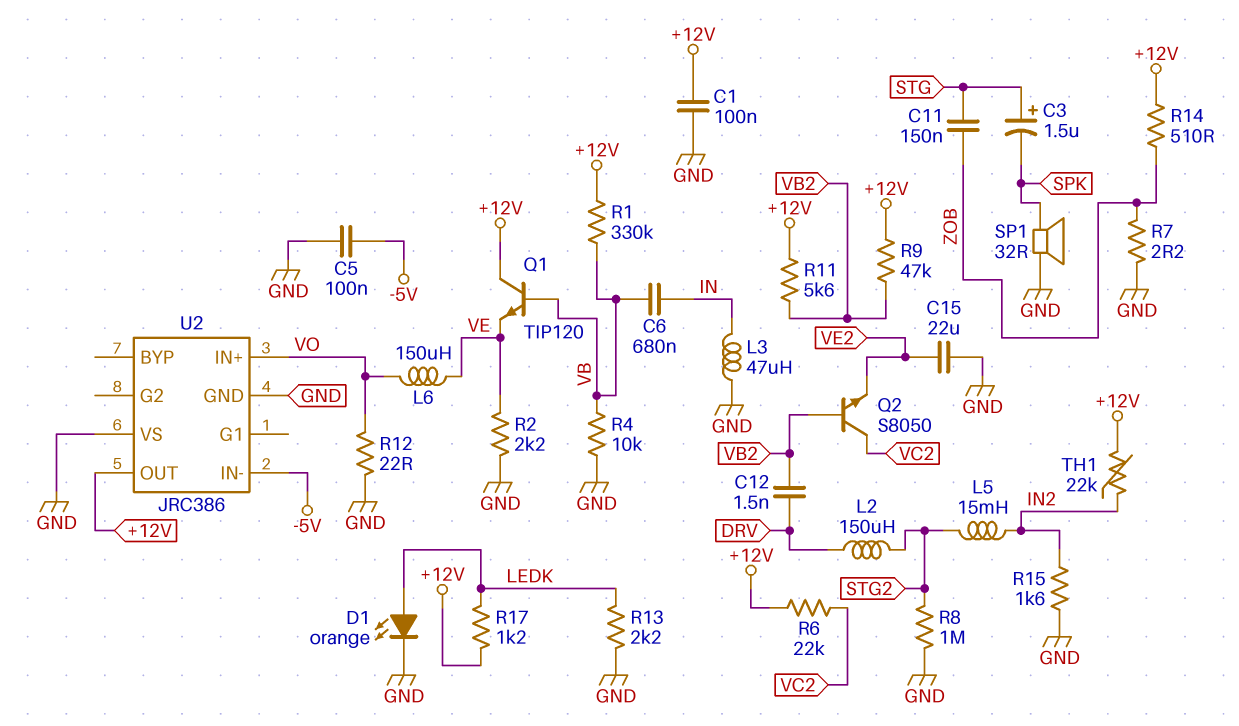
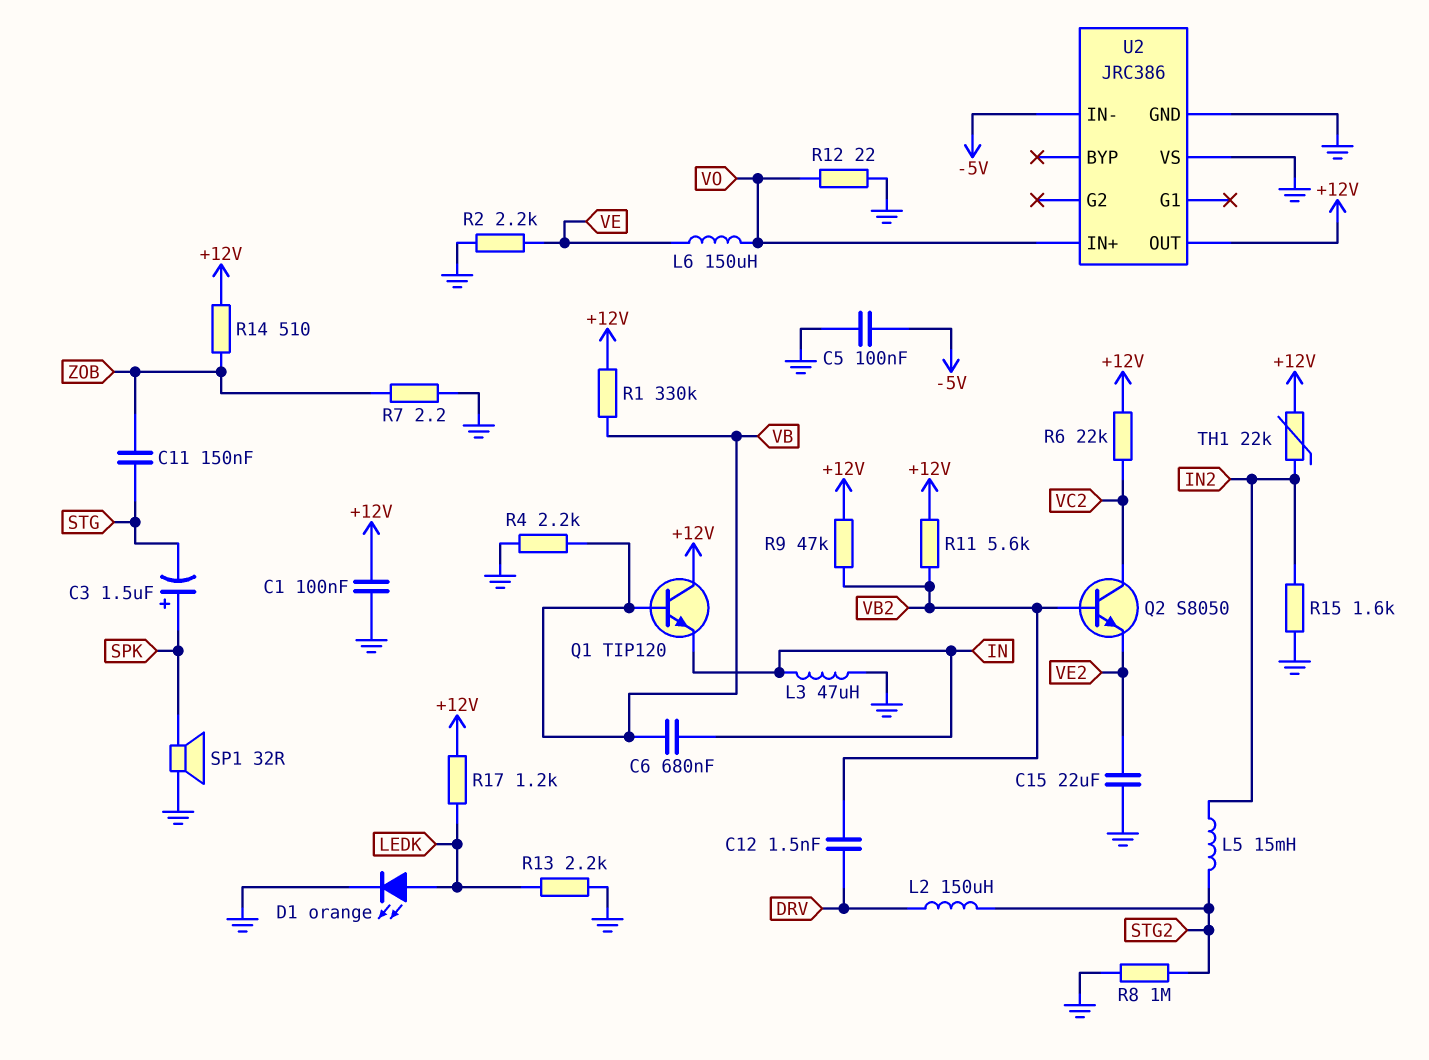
C3: 1.5uF (plus STG, minus SPK) -> 1.5uF (plus SPK, minus STG)
Q1: NPN TIP120 (B VB, C +12V, E VE) -> NPN TIP120 (B VB, C +12V, E IN)
R4: 10k (GND, VB) -> 2.2k (GND, VB)

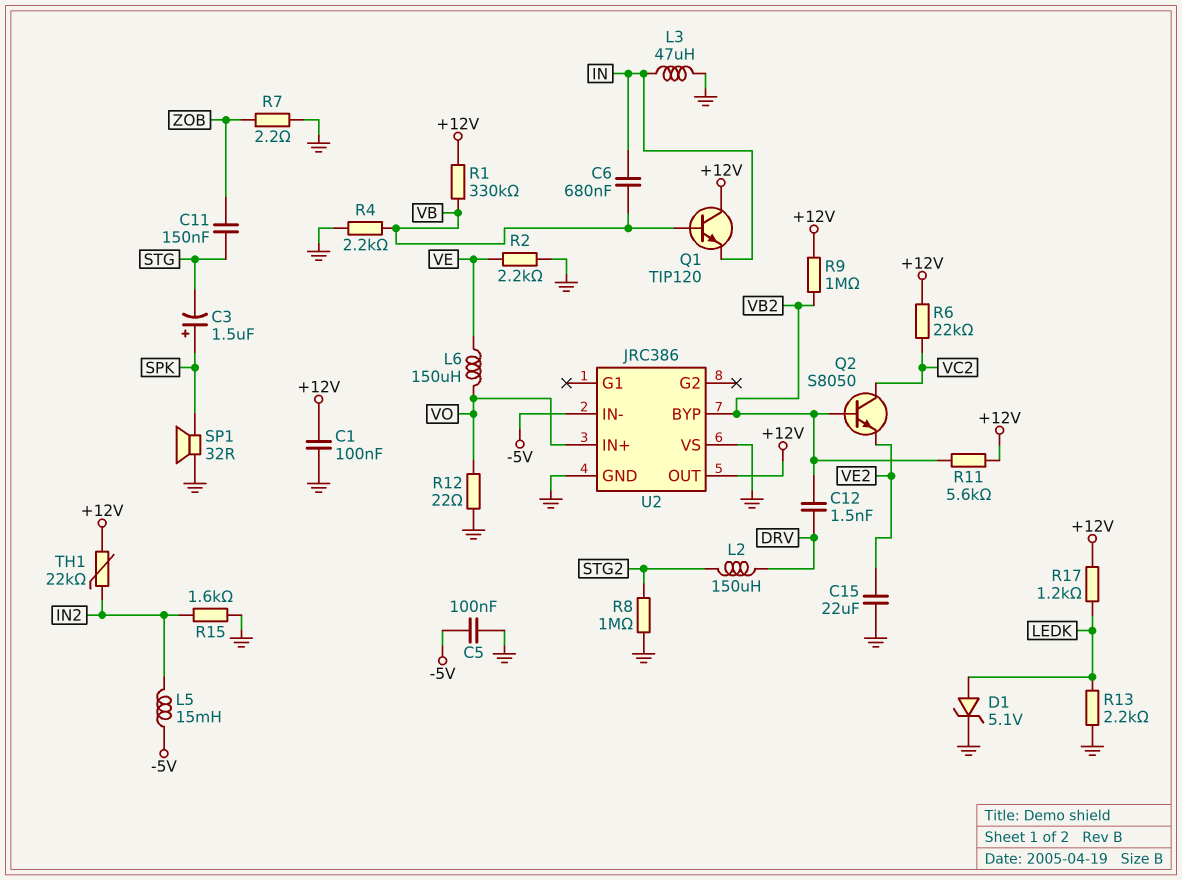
D1: LED orange (A LEDK, K GND) -> zener 5.1V (A LEDK, K GND)
L5: 15mH (IN2, STG2) -> 15mH (-5V, IN2)
R9: 47k (+12V, VB2) -> 1M (+12V, VB2)
R14: 510 (+12V, ZOB) -> none
U2 pin BYP: none -> VB2

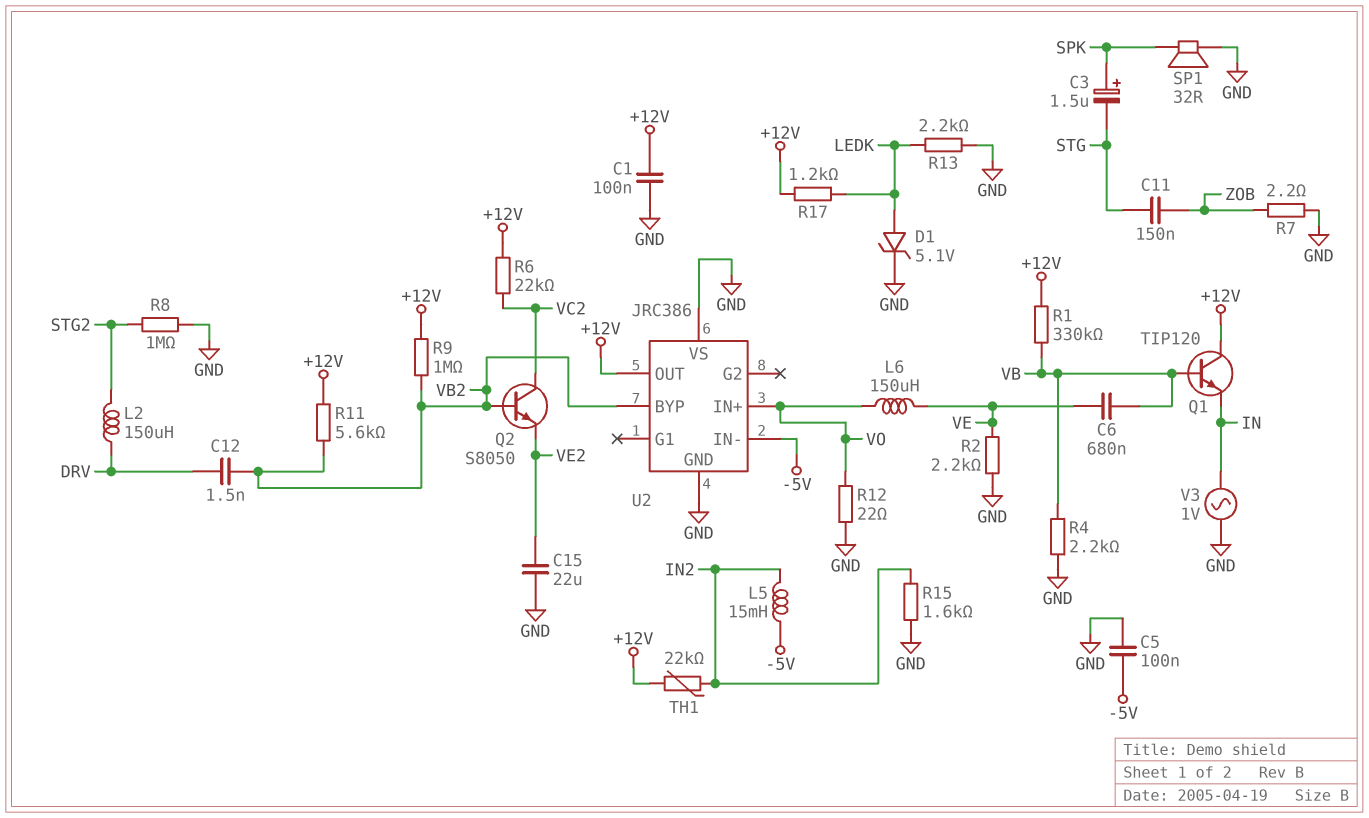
C6: 680nF (IN, VB) -> 680nF (VB, VE)
L3: 47uH (GND, IN) -> none
V3: none -> AC 1V (GND, IN)

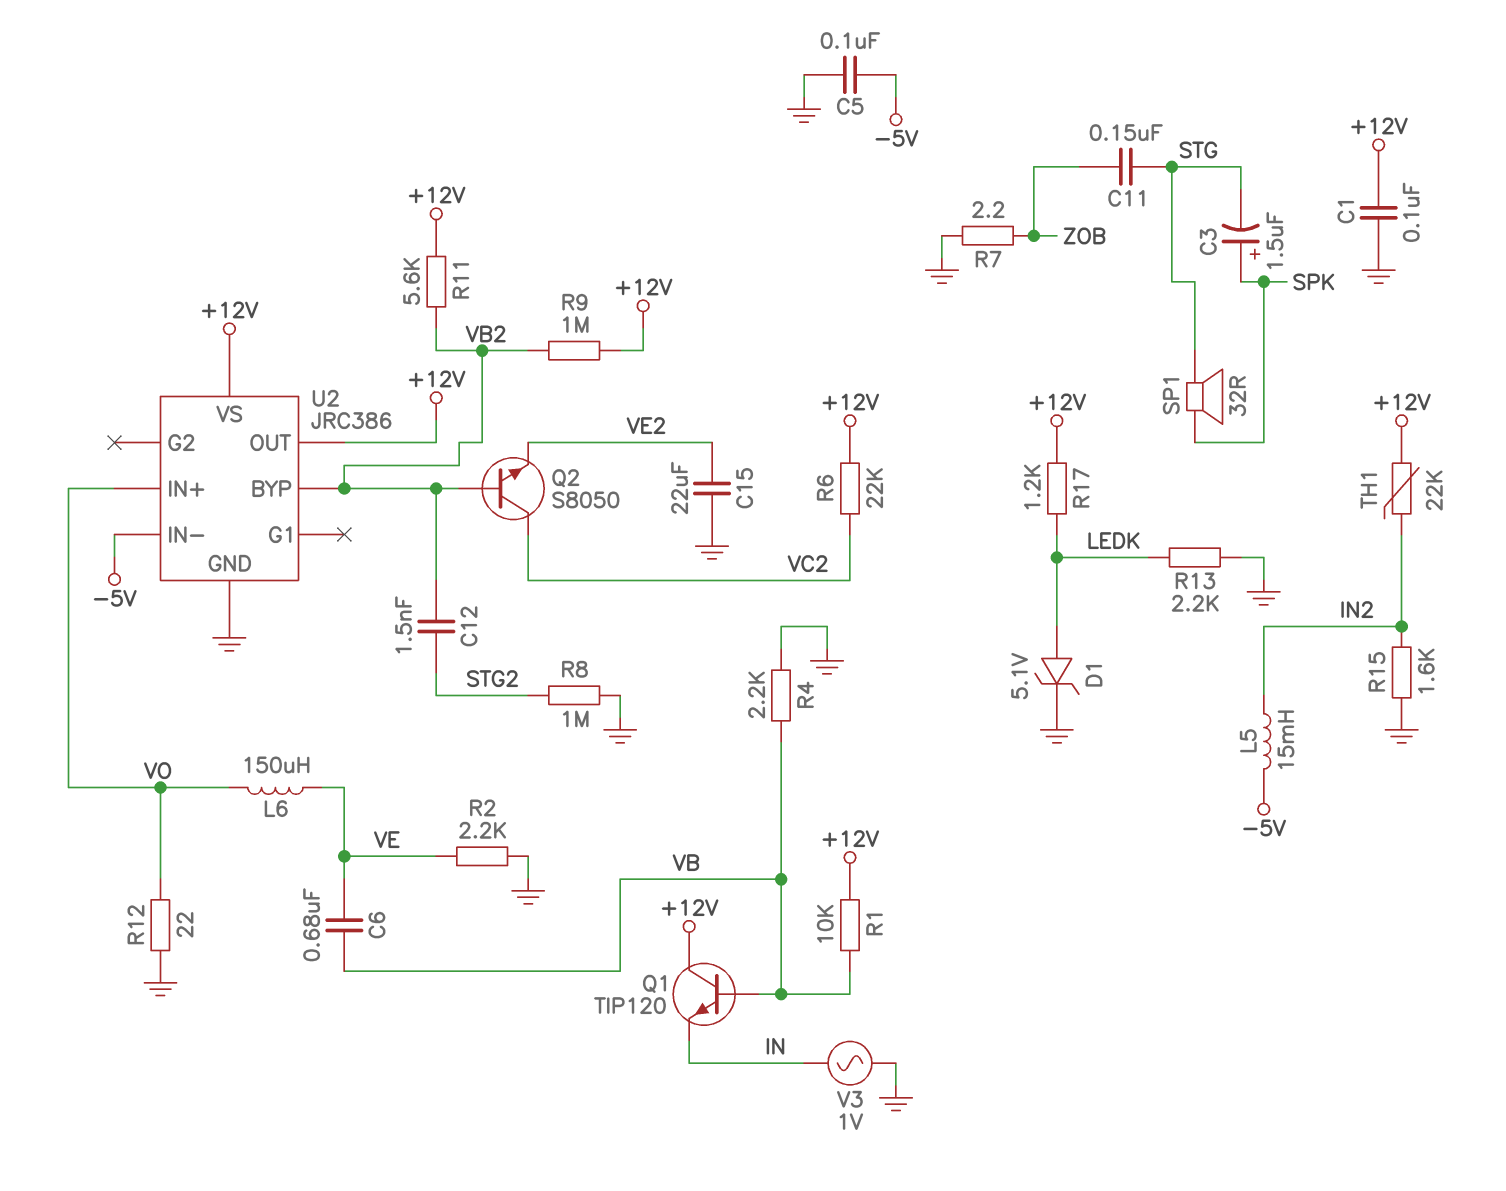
C12: 1.5nF (DRV, VB2) -> 1.5nF (STG2, VB2)
L2: 150uH (DRV, STG2) -> none
R1: 330k (+12V, VB) -> 10k (+12V, VB)
SP1: speaker 32R (GND, SPK) -> speaker 32R (SPK, STG)
U2 pin VS: GND -> +12V

